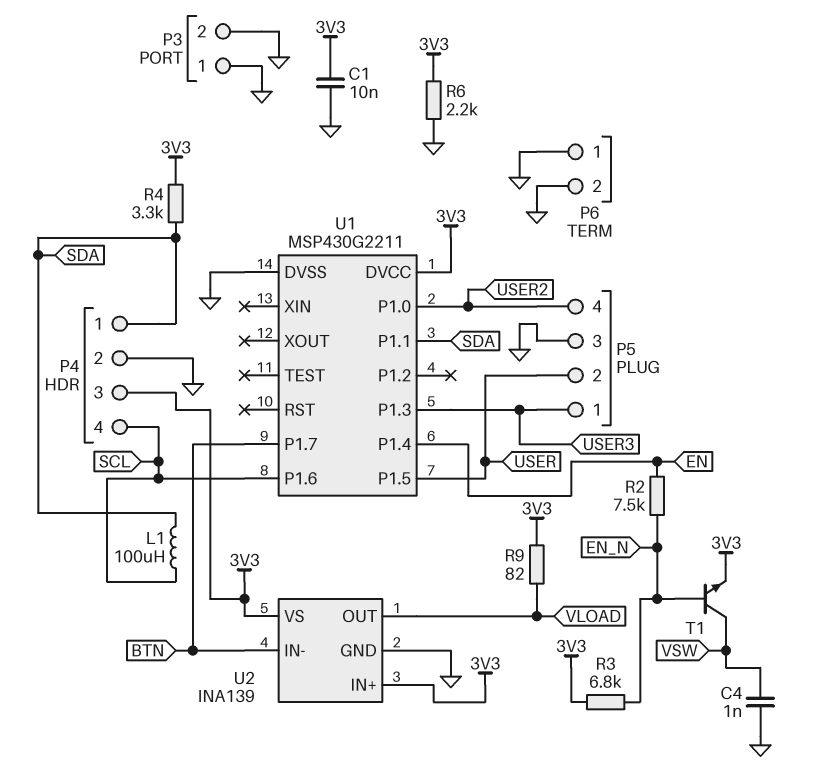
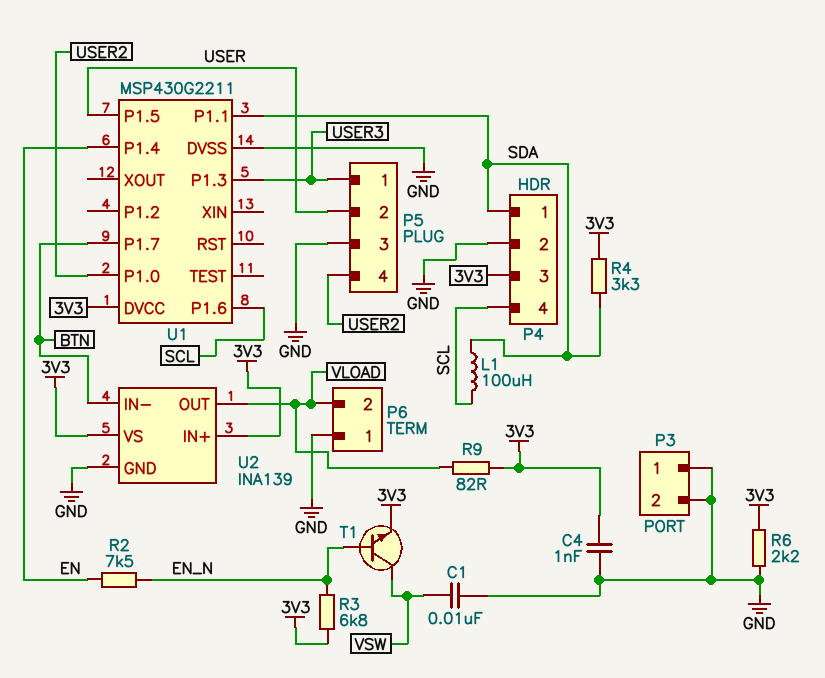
C1: 10nF (3V3, GND) -> 10nF (GND, VSW)
C4: 1nF (GND, VSW) -> 1nF (3V3, GND)
P6 pin 2: GND -> VLOAD

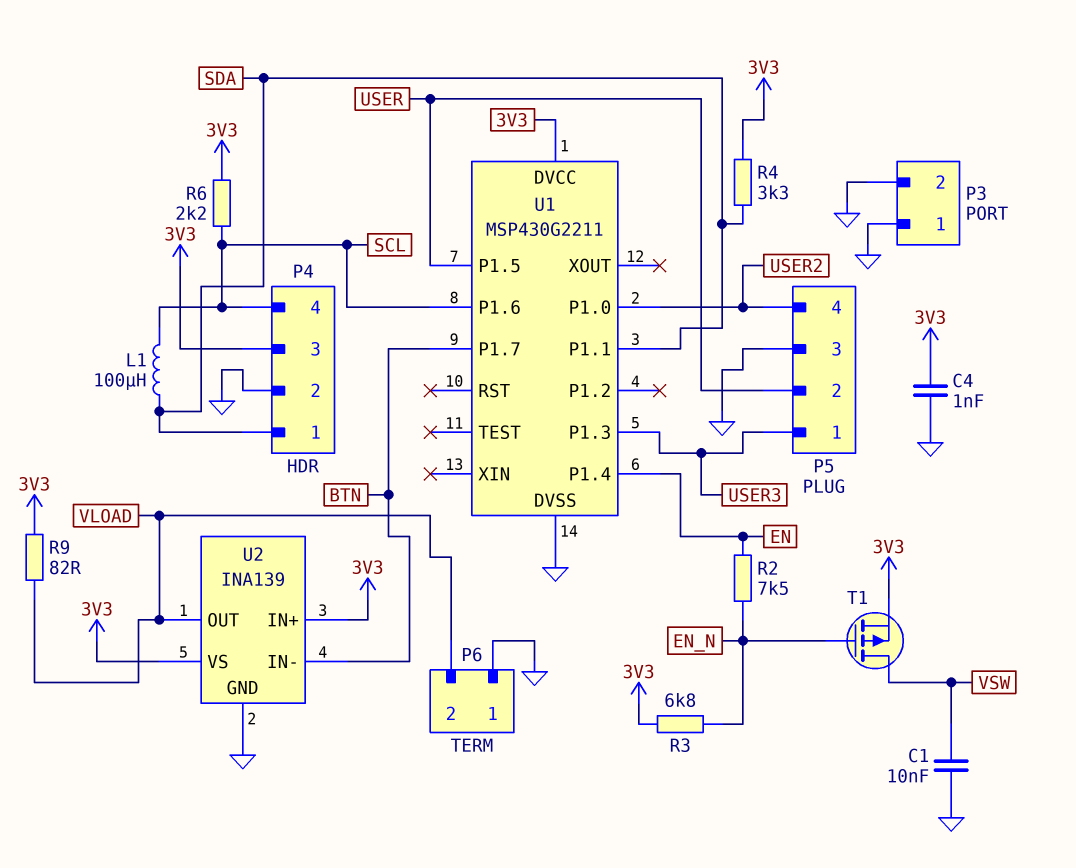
R6: 2.2k (3V3, GND) -> 2.2k (3V3, SCL)
T1: NPN (B EN_N, C VSW, E 3V3) -> PMOS (G EN_N, D VSW, S 3V3)

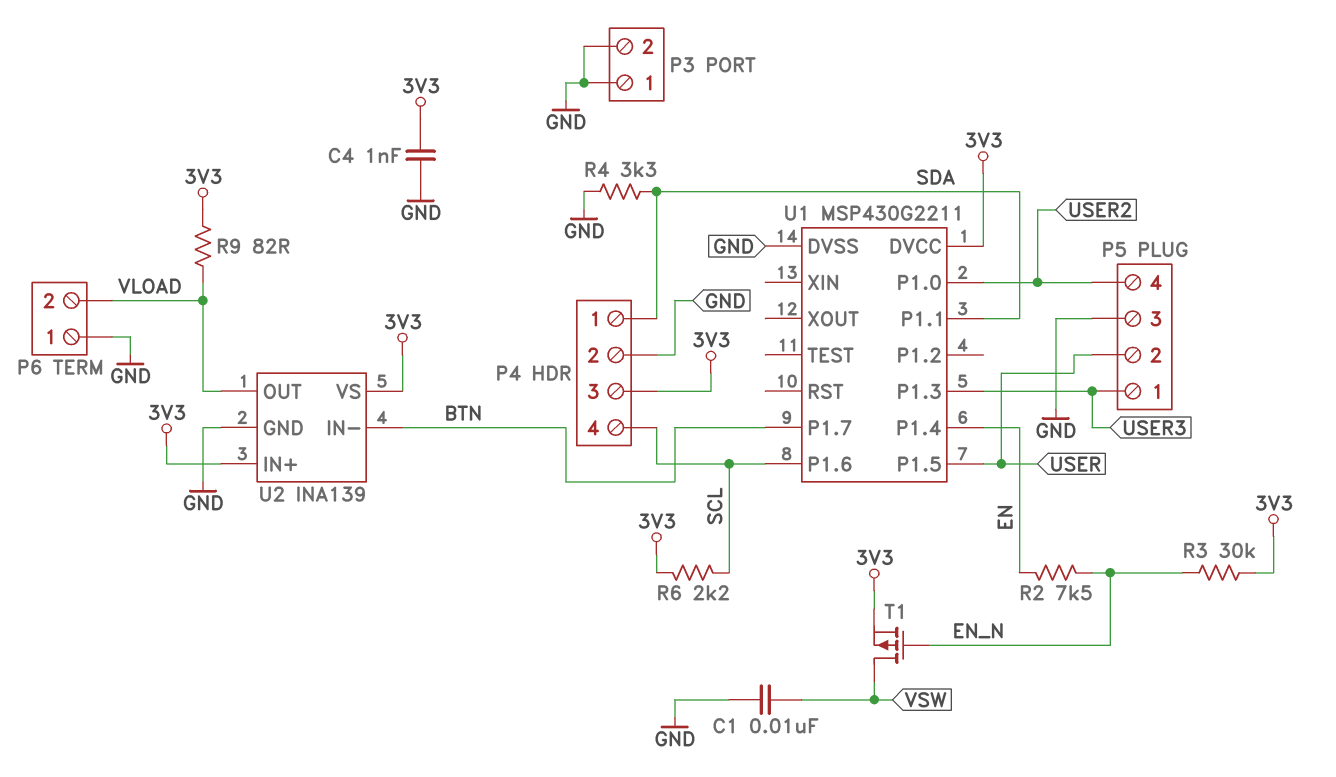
L1: 100uH (SCL, SDA) -> none
R3: 6.8k (3V3, EN_N) -> 30k (3V3, EN_N)
R4: 3.3k (3V3, SDA) -> 3.3k (GND, SDA)

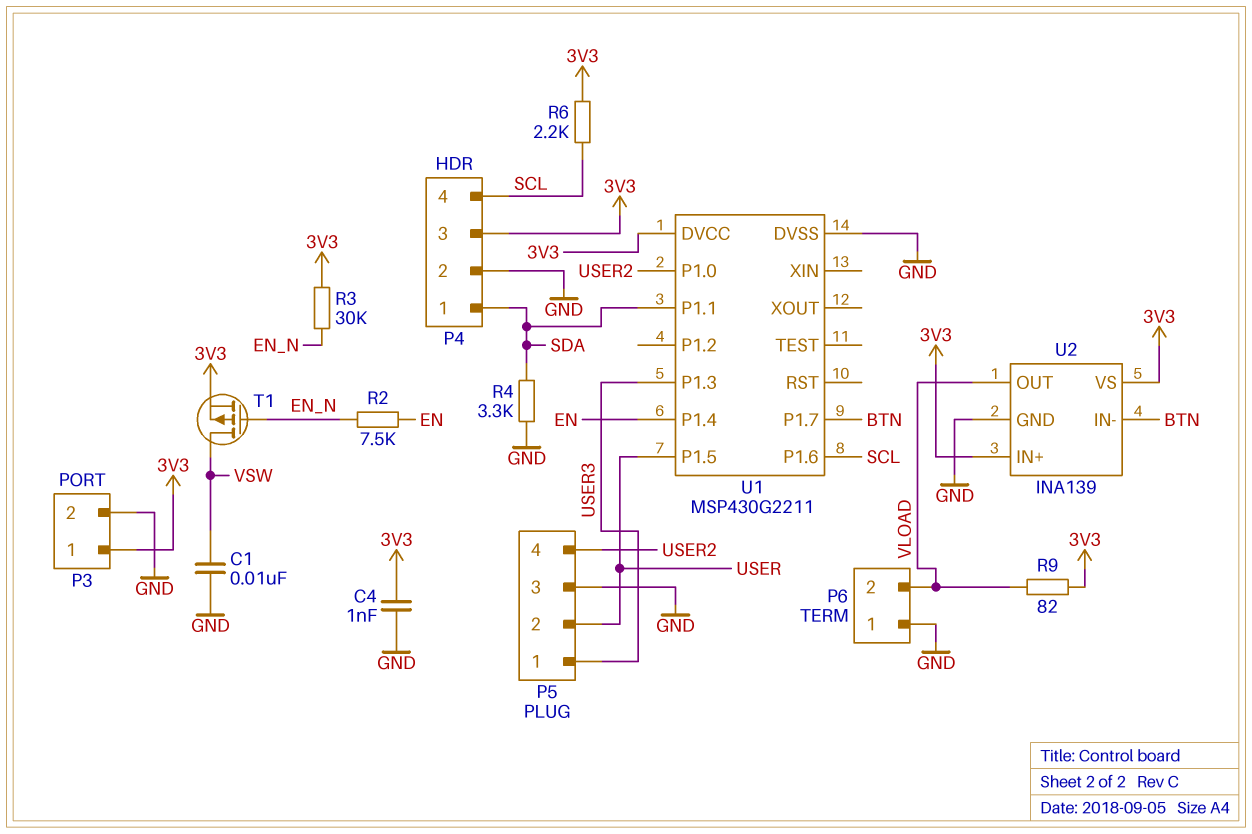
P3 pin 1: GND -> 3V3

